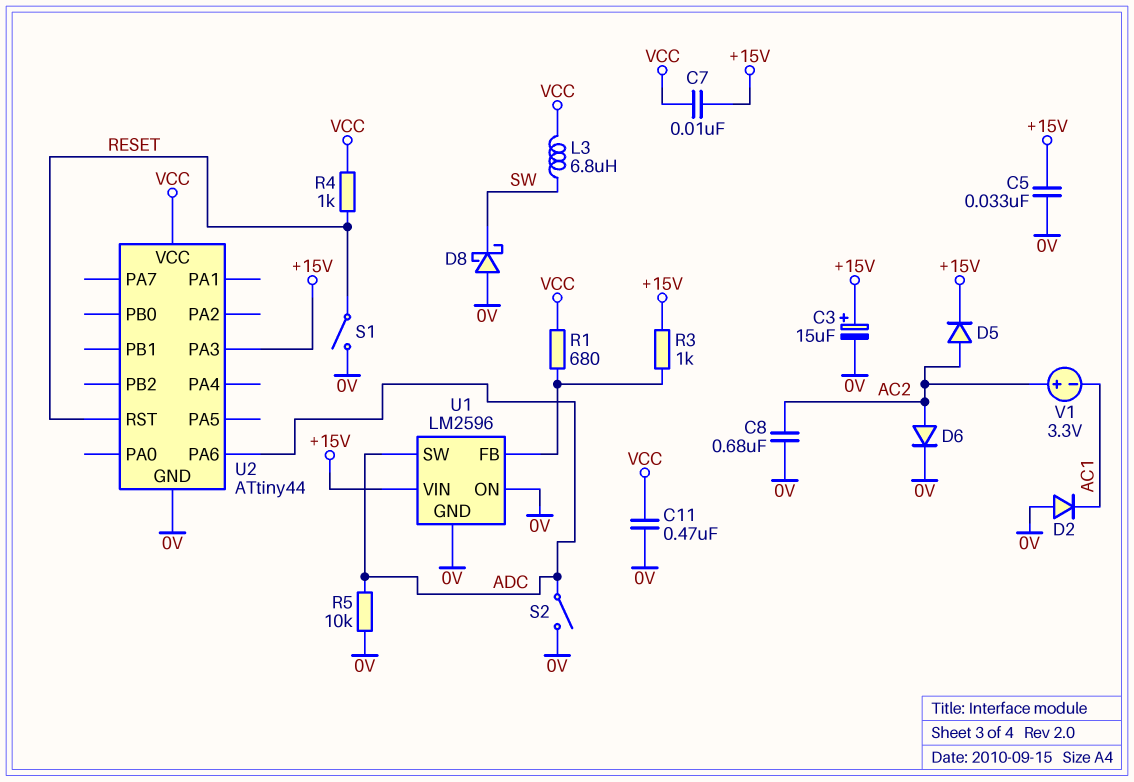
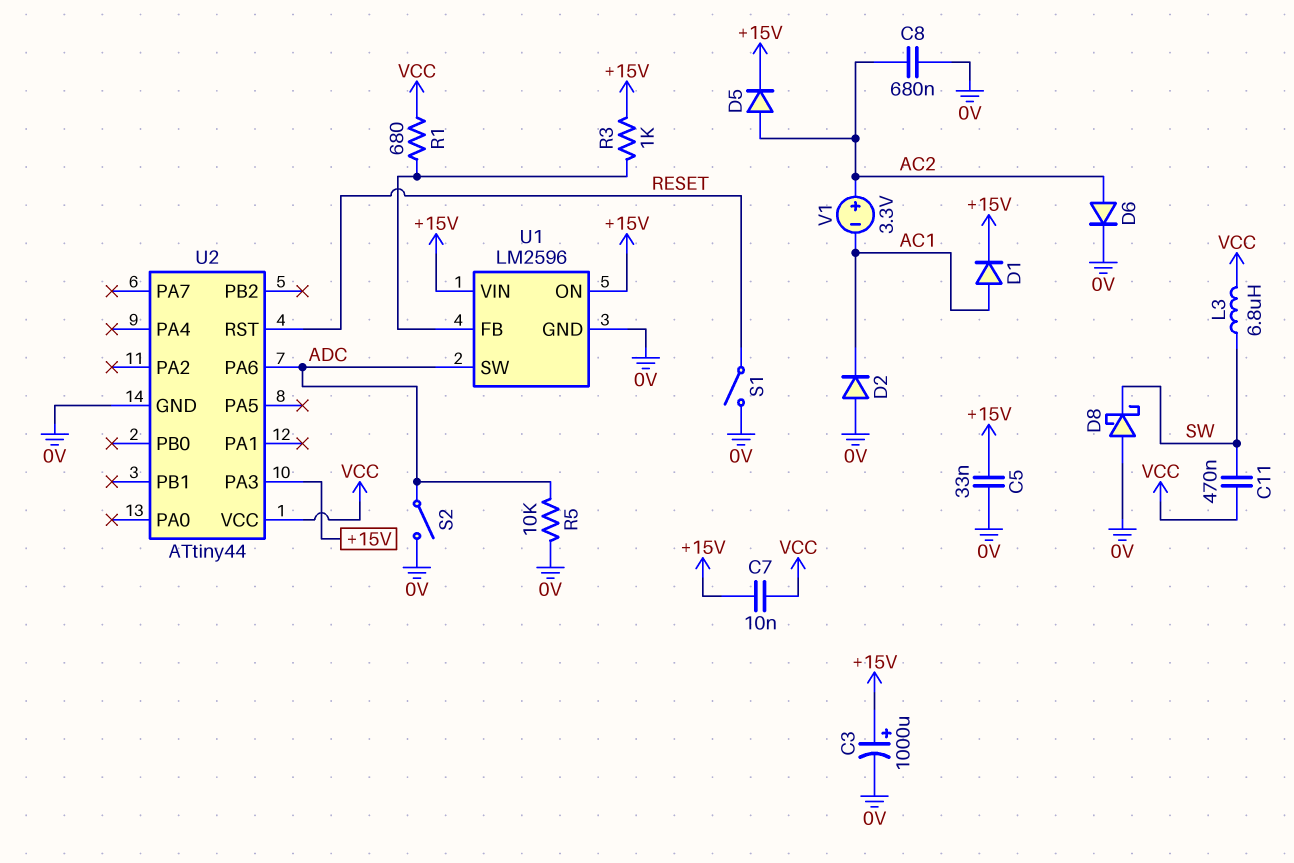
C3: 15uF (plus +15V, minus 0V) -> 1000uF (plus +15V, minus 0V)
C11: 470nF (0V, VCC) -> 470nF (SW, VCC)
D1: none -> diode (A AC1, K +15V)
R4: 1k (RESET, VCC) -> none
U1 pin ON: 0V -> +15V

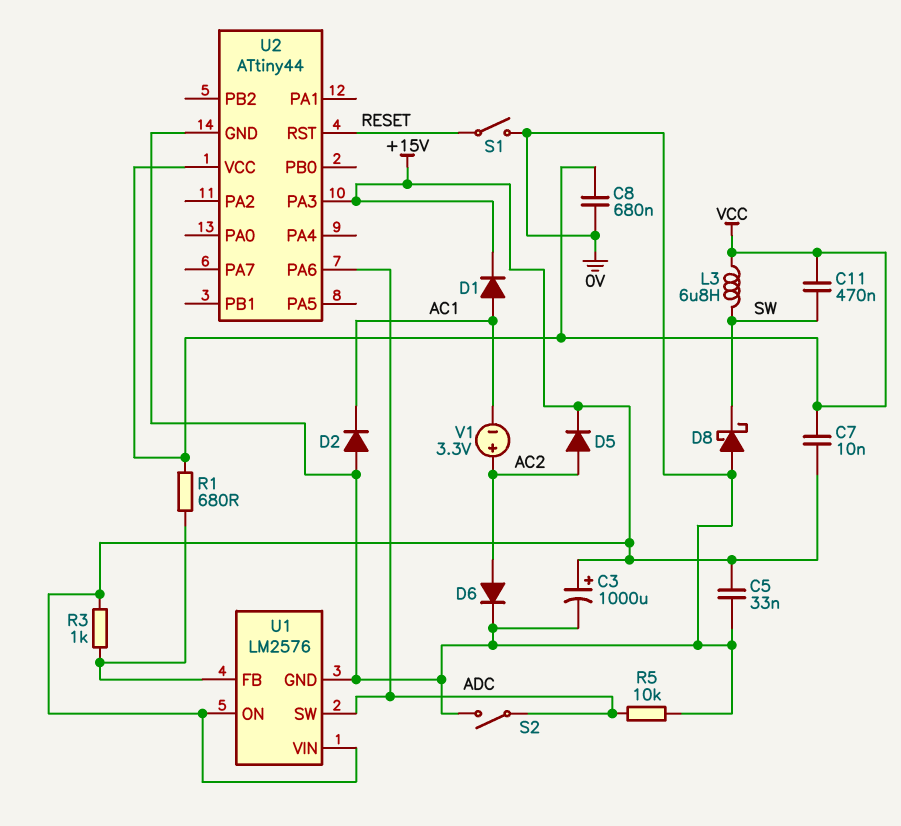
C8: 680nF (0V, AC2) -> 680nF (0V, VCC)
U1: LM2596 -> LM2576

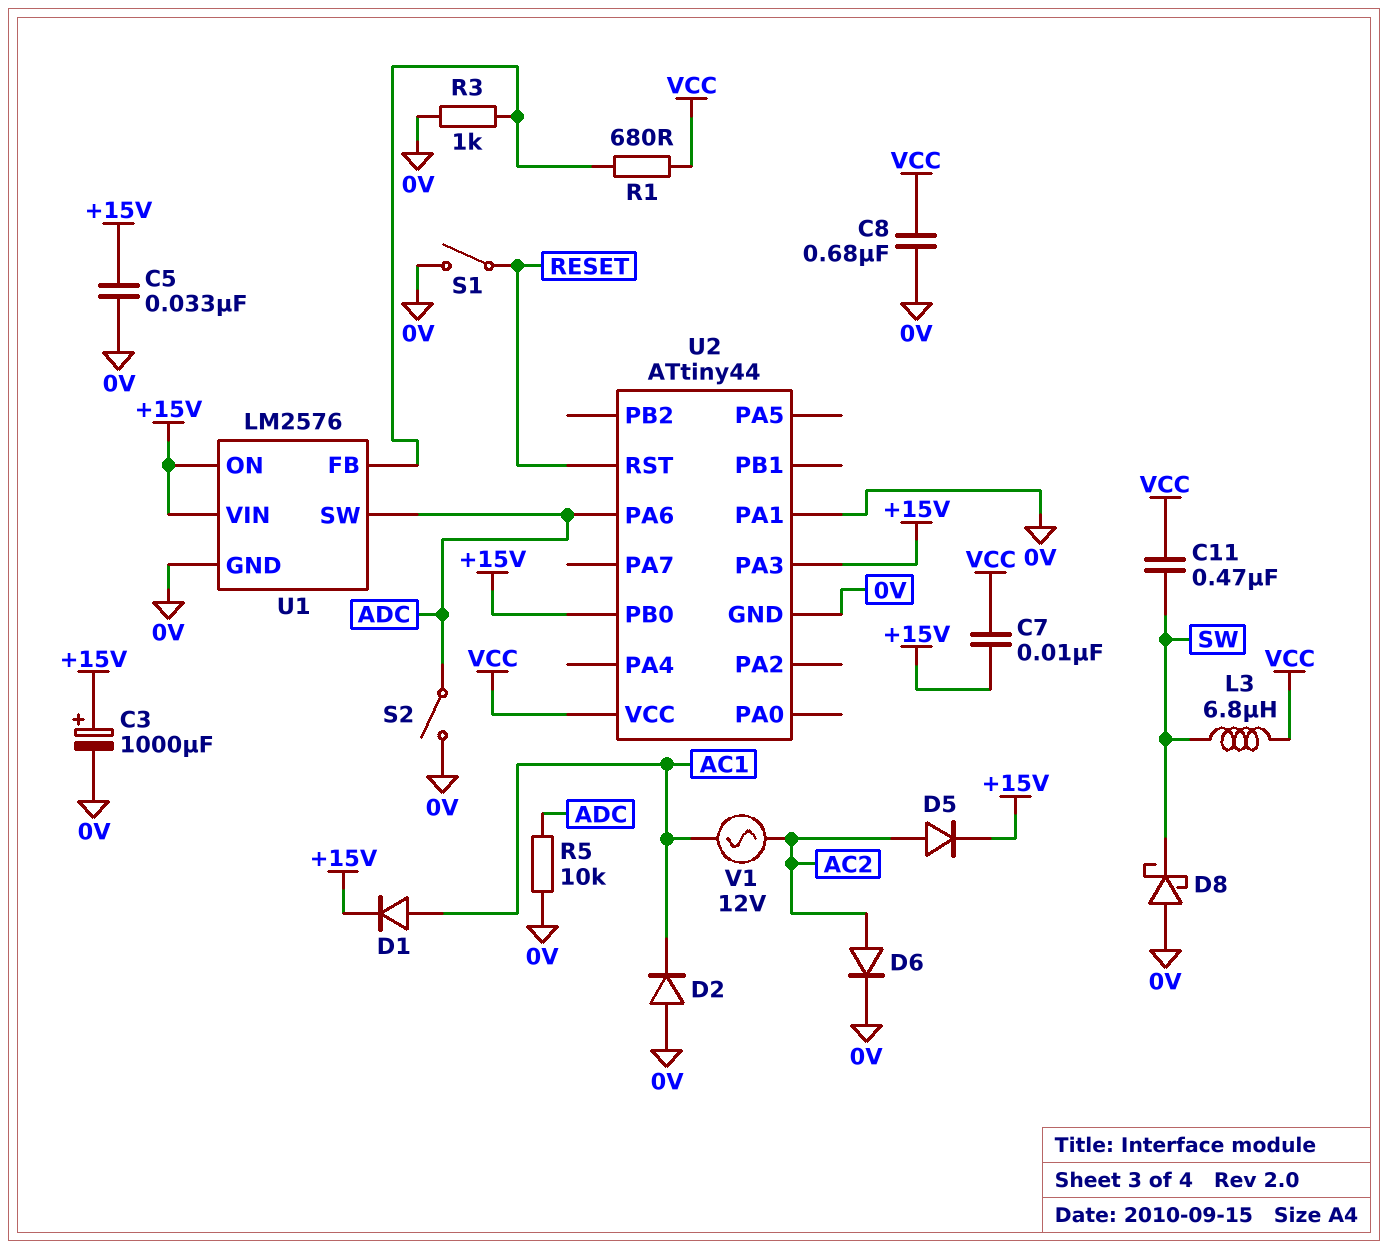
R3: 1k (+15V, U1/FB) -> 1k (0V, U1/FB)
U2 pin PA1: none -> 0V
U2 pin PB0: none -> +15V
V1: 3.3V (plus AC2, minus AC1) -> AC 12V (AC1, AC2)

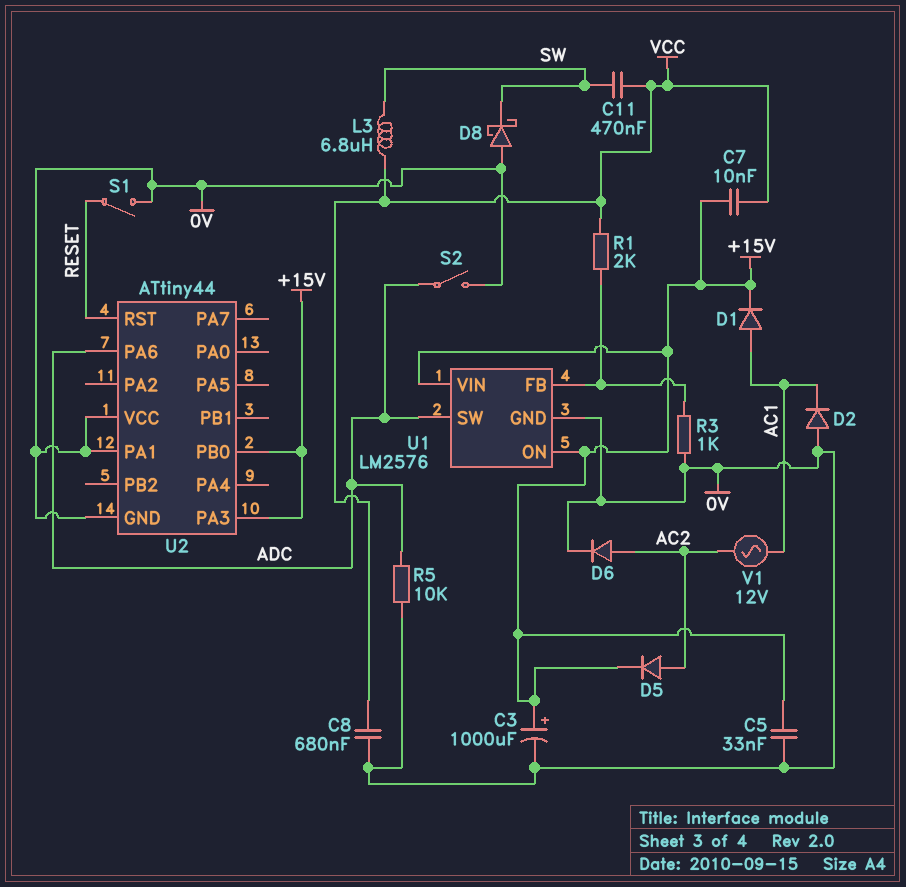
R1: 680 (U1/FB, VCC) -> 2k (U1/FB, VCC)
U2 pin VCC: VCC -> 0V

